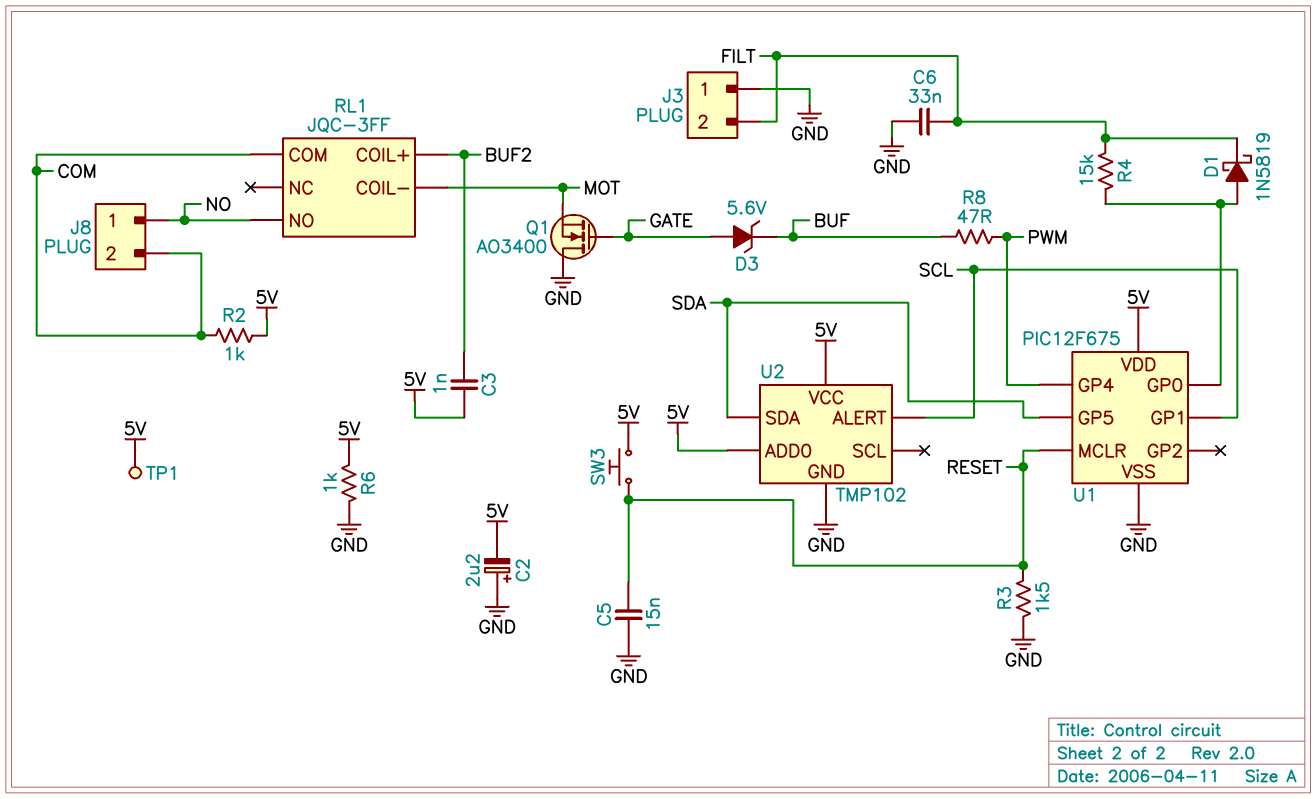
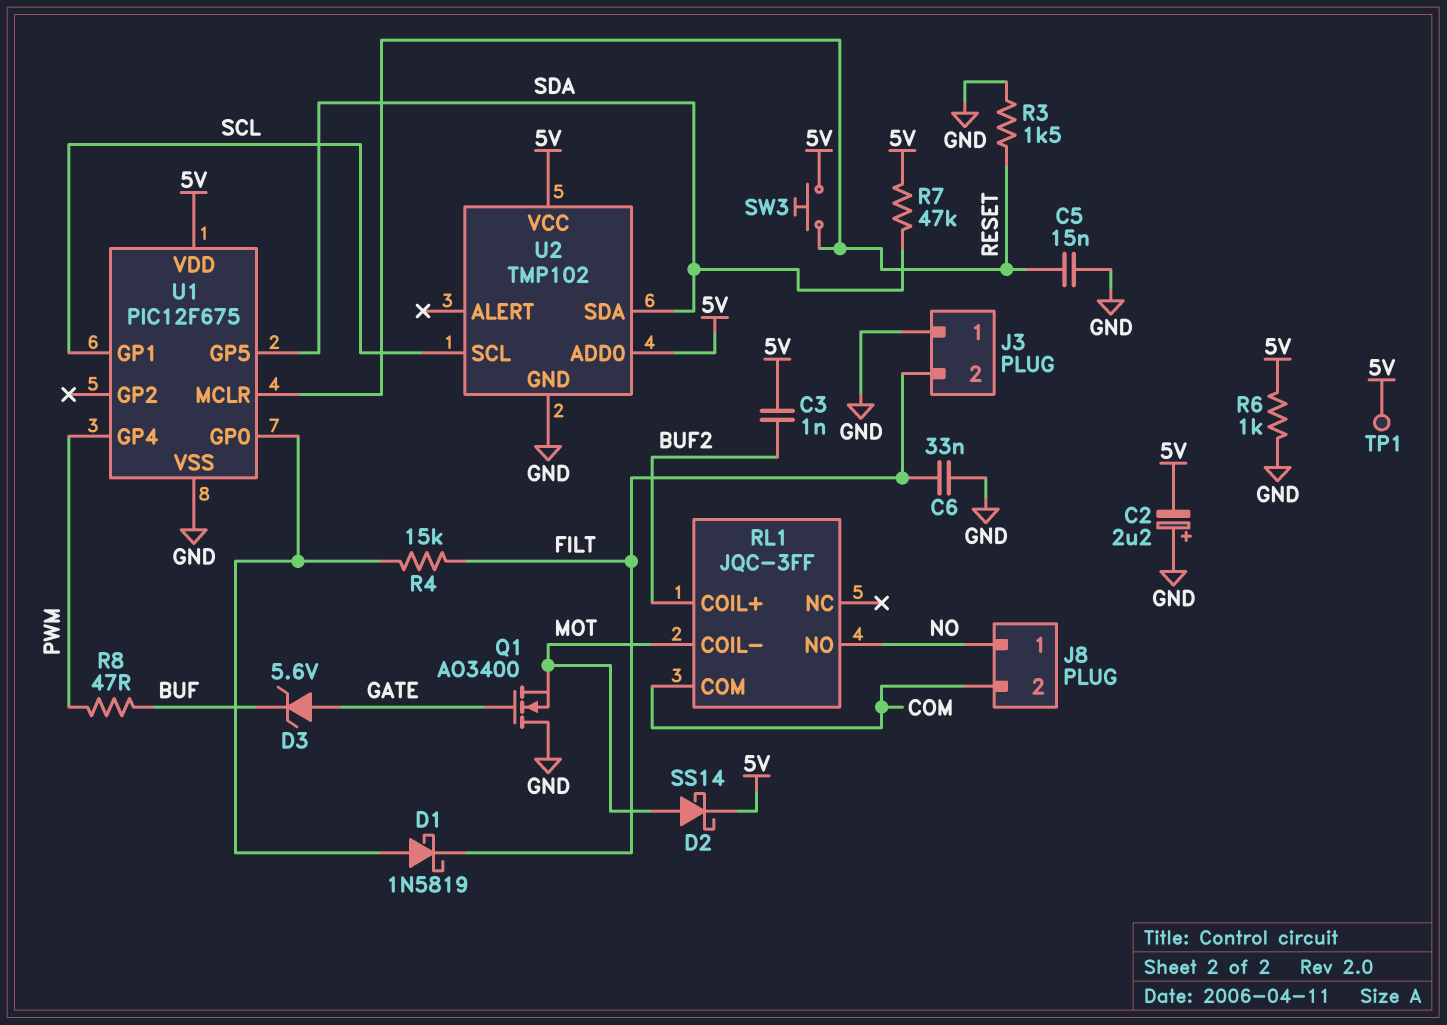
D2: none -> schottky SS14 (A MOT, K 5V)
R2: 1k (5V, COM) -> none
R7: none -> 47k (5V, SDA)
U2 pin ALERT: SCL -> none
U2 pin SCL: none -> SCL

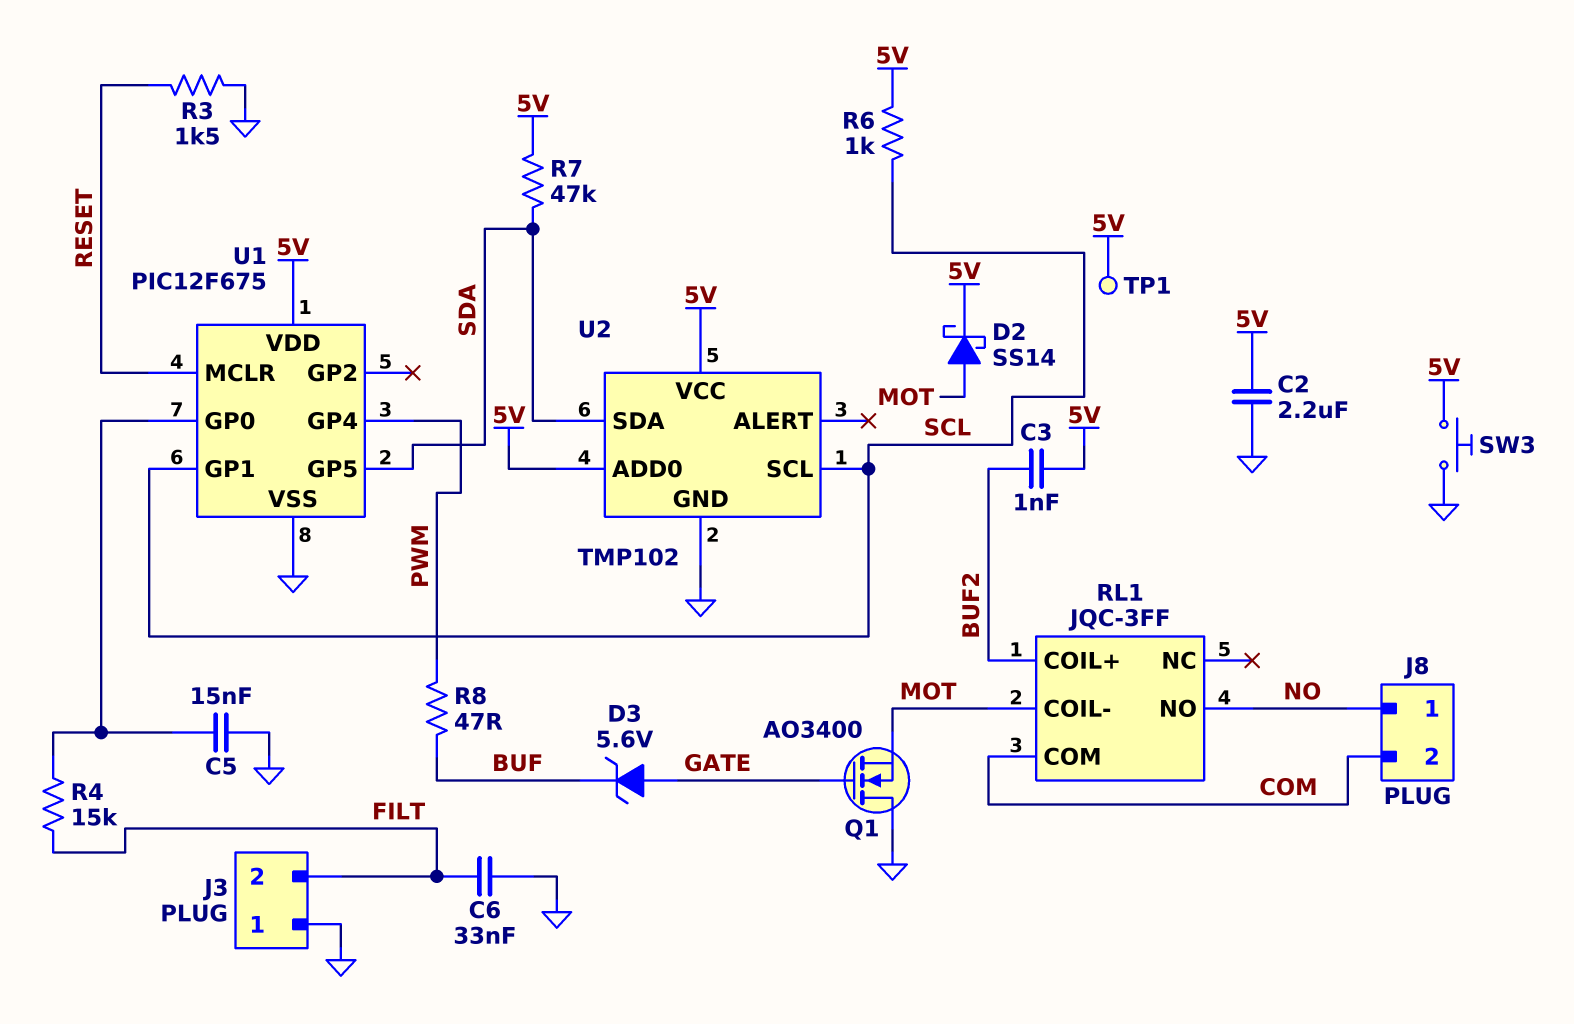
C2: 2.2uF (plus GND, minus 5V) -> 2.2uF (5V, GND)
C5: 15nF (GND, RESET) -> 15nF (GND, U1/GP0)
D1: schottky 1N5819 (A U1/GP0, K FILT) -> none
R6: 1k (5V, GND) -> 1k (5V, SCL)
SW3: button (5V, RESET) -> button (5V, GND)

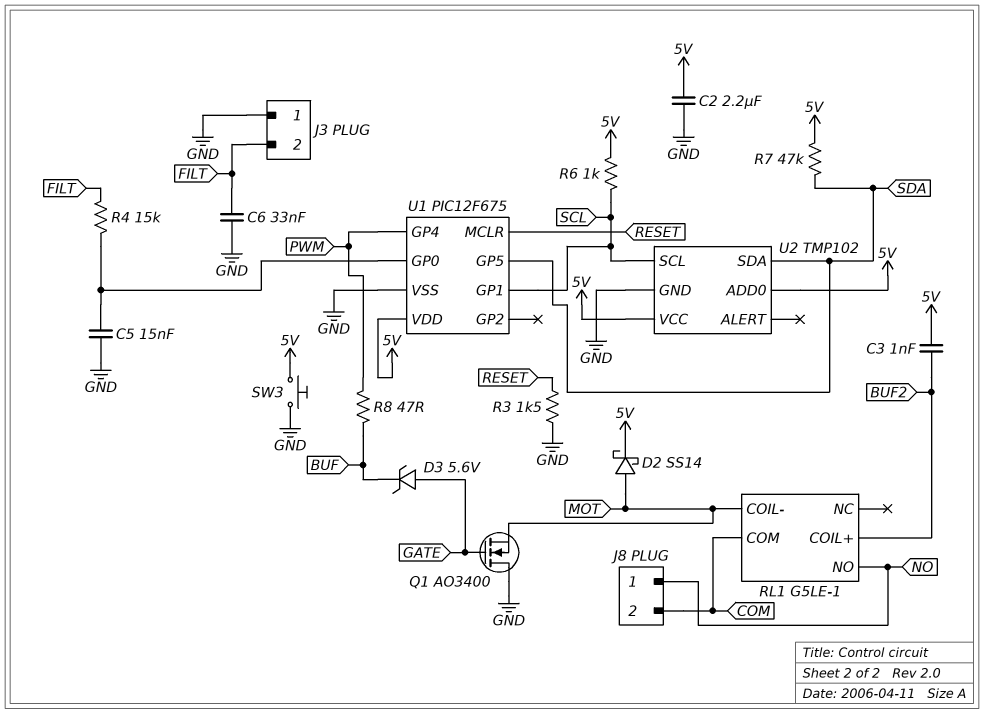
RL1: JQC-3FF -> G5LE-1
TP1: test point (5V) -> none

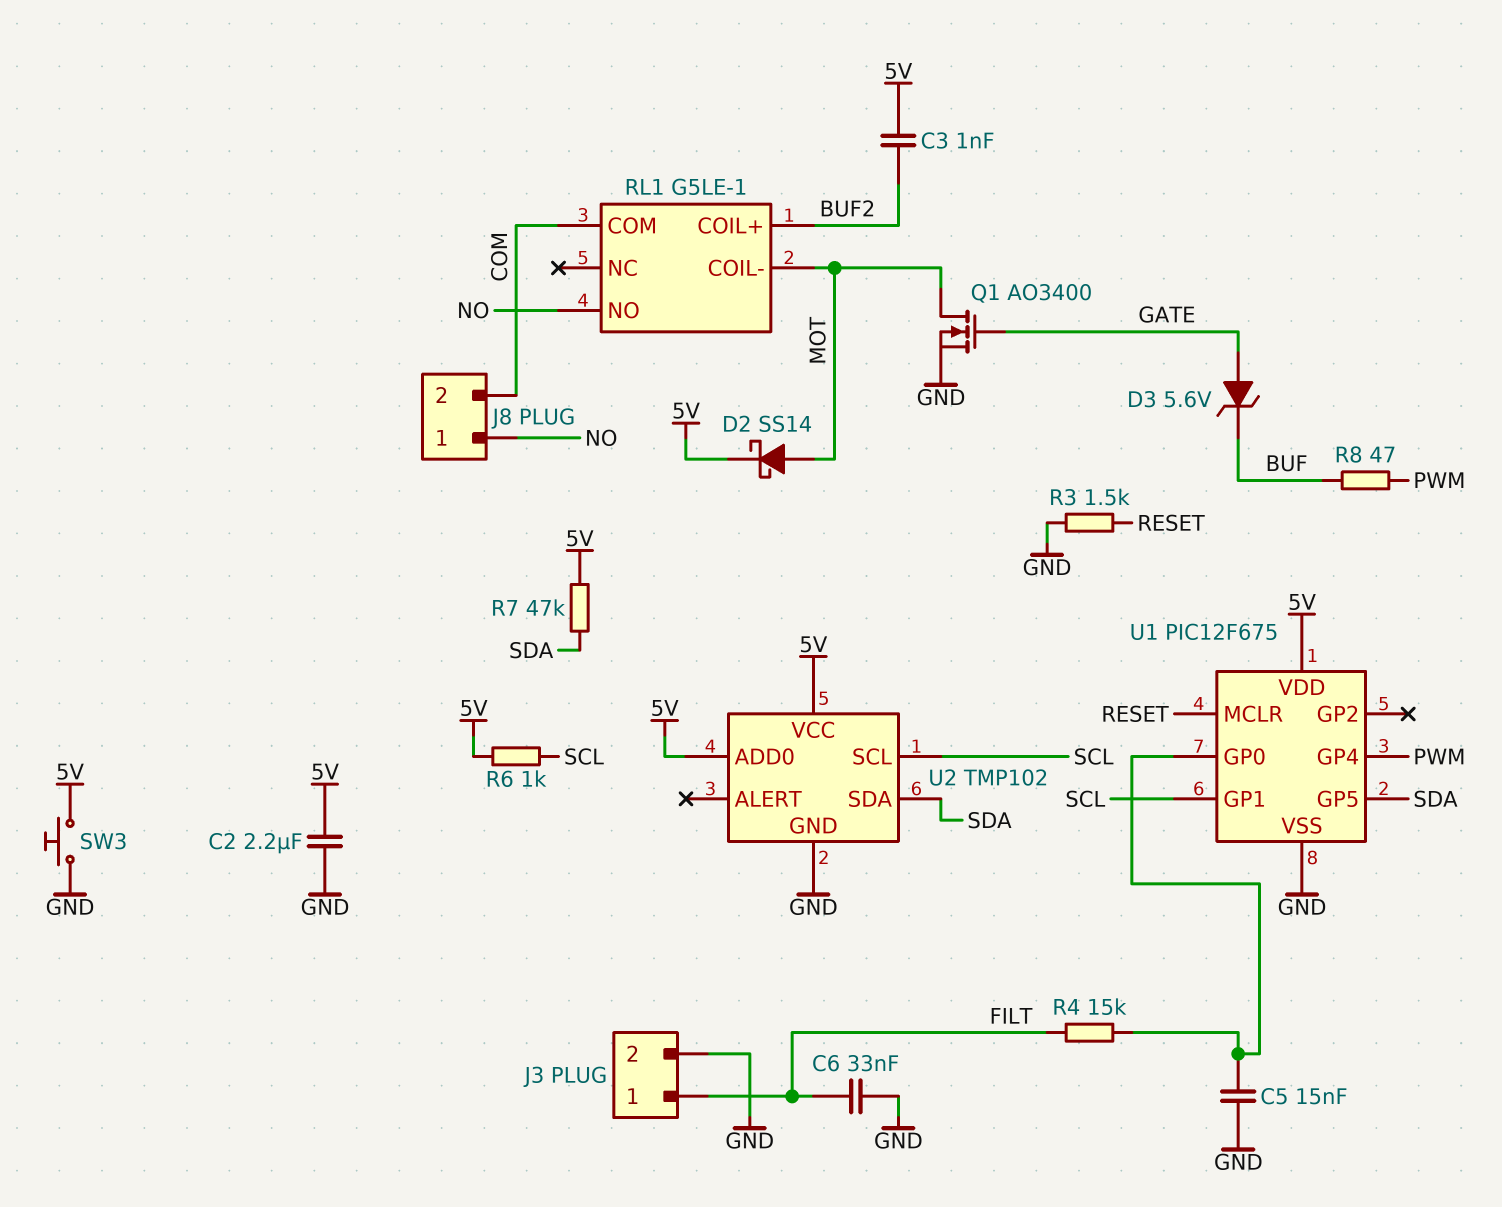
J3 pin 1: GND -> FILT
J3 pin 2: FILT -> GND
Q1: NMOS AO3400 (G GATE, D GND, S MOT) -> NMOS AO3400 (G GATE, D MOT, S GND)

